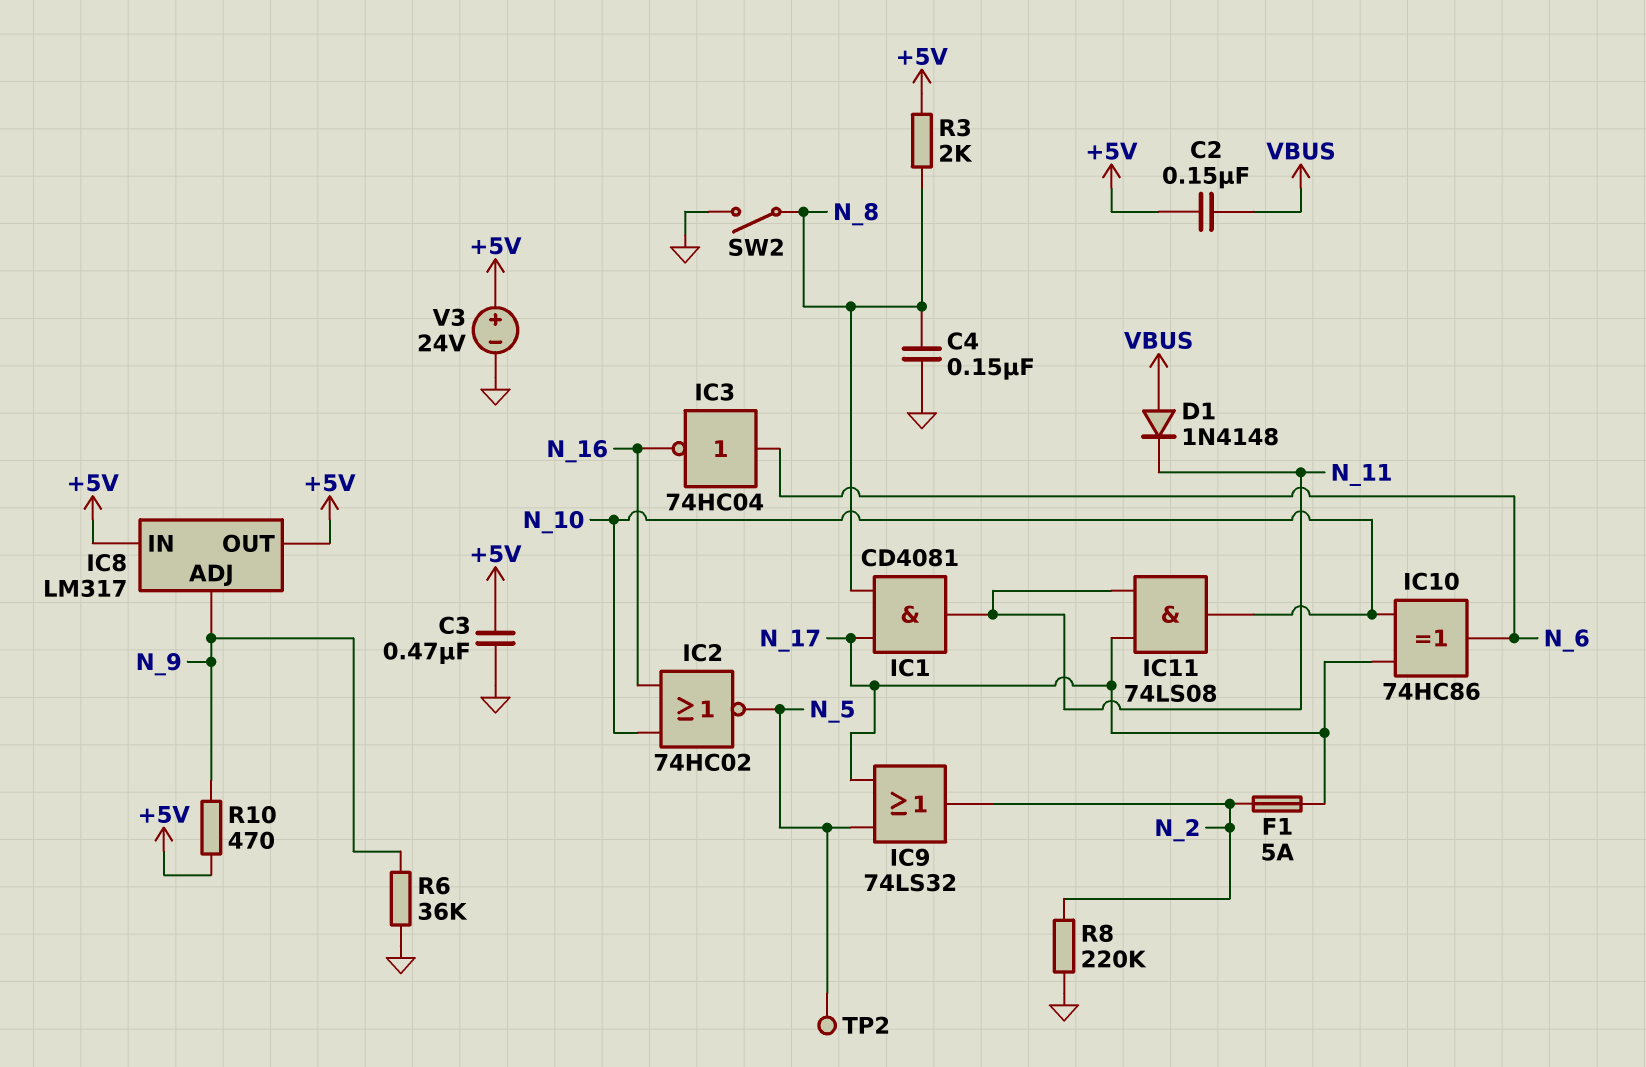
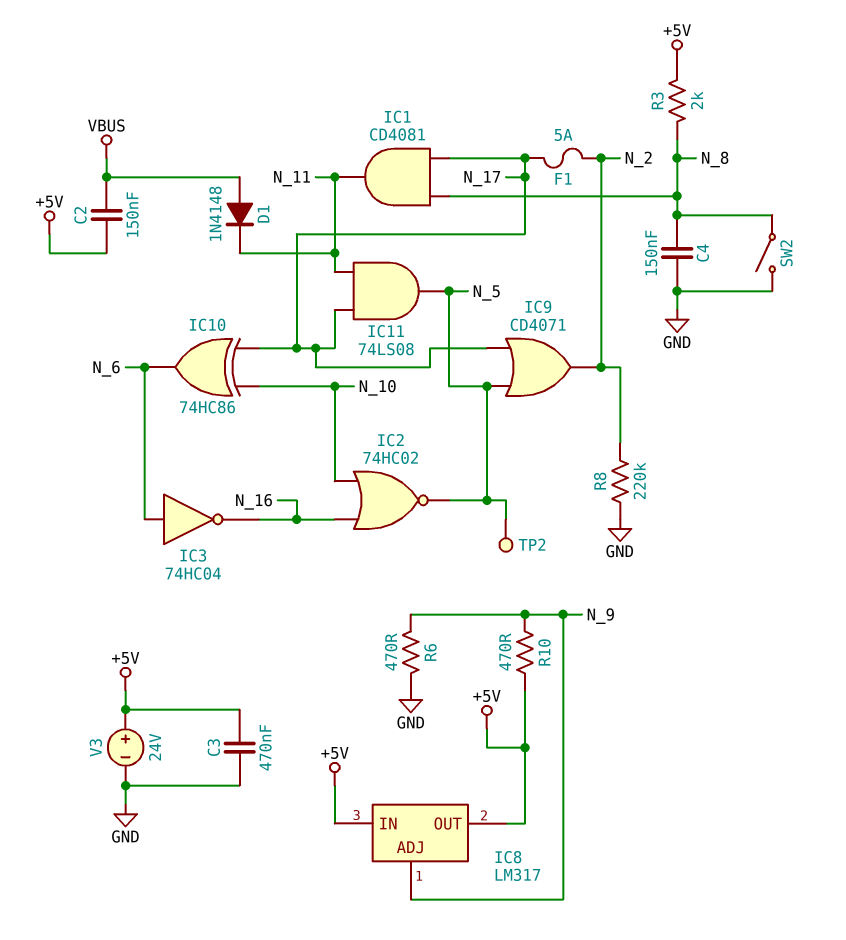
IC9: OR 74LS32 (in N_5, in N_17, out N_2) -> OR CD4071 (in N_5, in N_17, out N_2)
IC11: AND 74LS08 (in N_11, in N_17, out N_10) -> AND 74LS08 (in N_11, in N_17, out N_5)
R6: 36k (GND, N_9) -> 470 (GND, N_9)

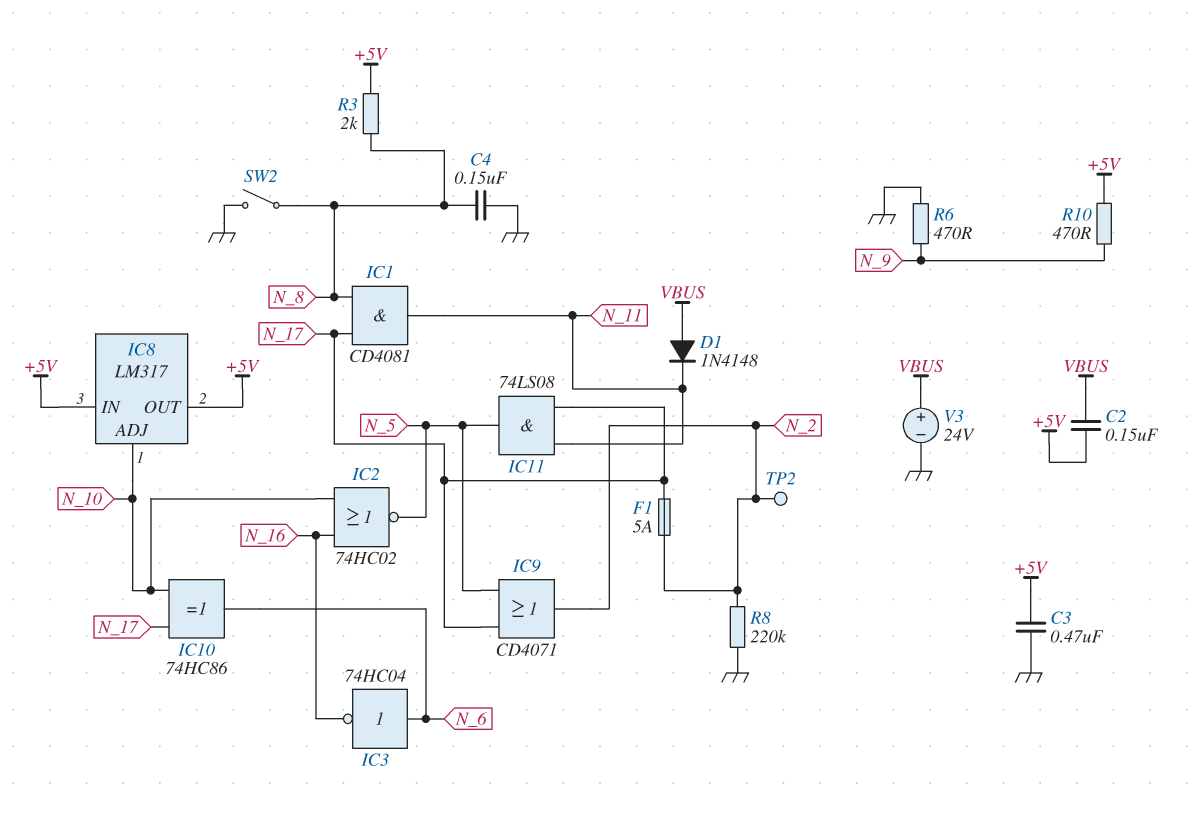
IC8 pin ADJ: N_9 -> N_10
TP2: test point (N_5) -> test point (N_2)
V3: 24V (plus +5V, minus GND) -> 24V (plus VBUS, minus GND)

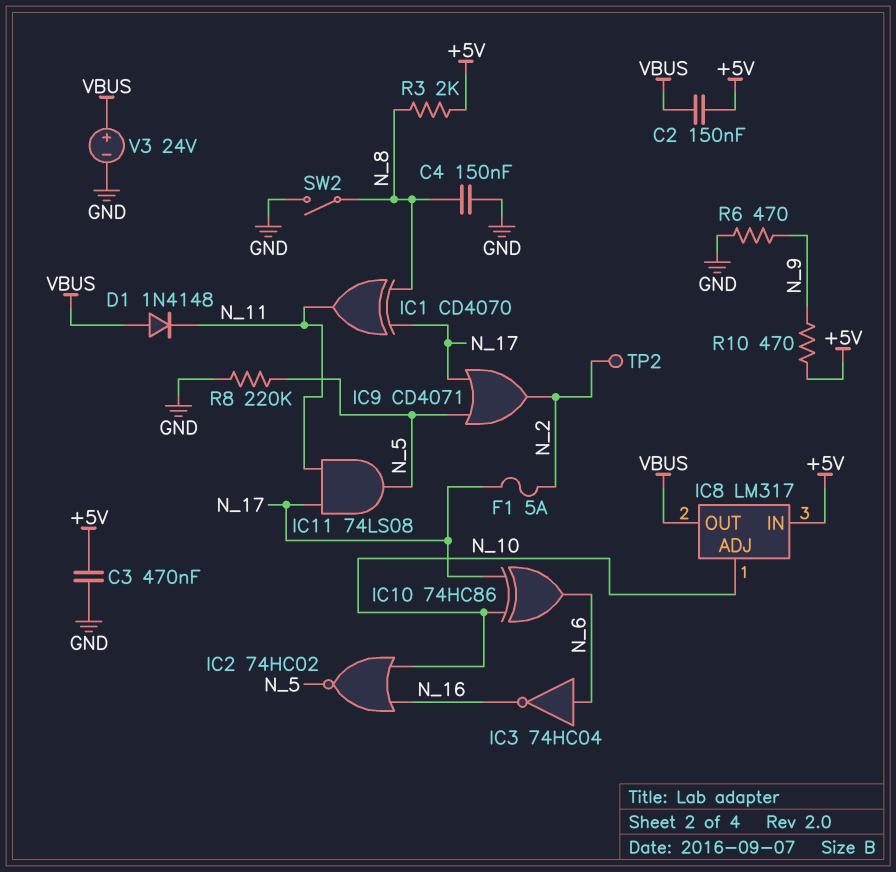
IC1: AND CD4081 (in N_8, in N_17, out N_11) -> XOR CD4070 (in N_8, in N_17, out N_11)
IC8 pin OUT: +5V -> VBUS
R8: 220k (GND, N_2) -> 220k (GND, N_5)

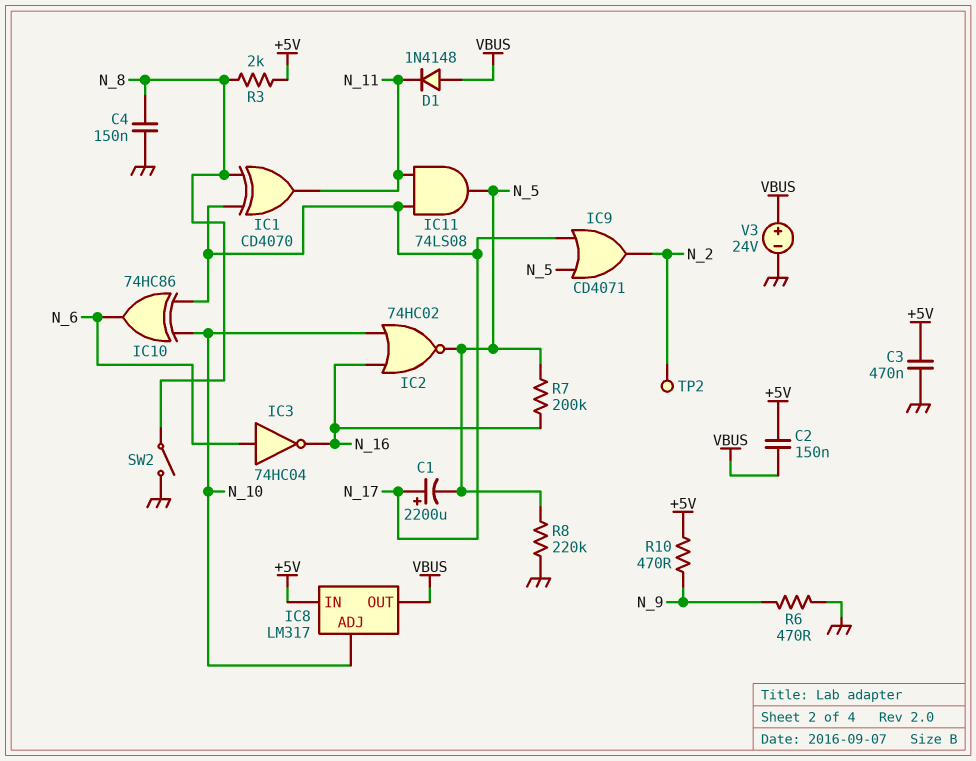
C1: none -> 2200uF (plus N_17, minus N_5)
F1: 5A (N_2, N_17) -> none
R7: none -> 200k (N_5, N_16)

